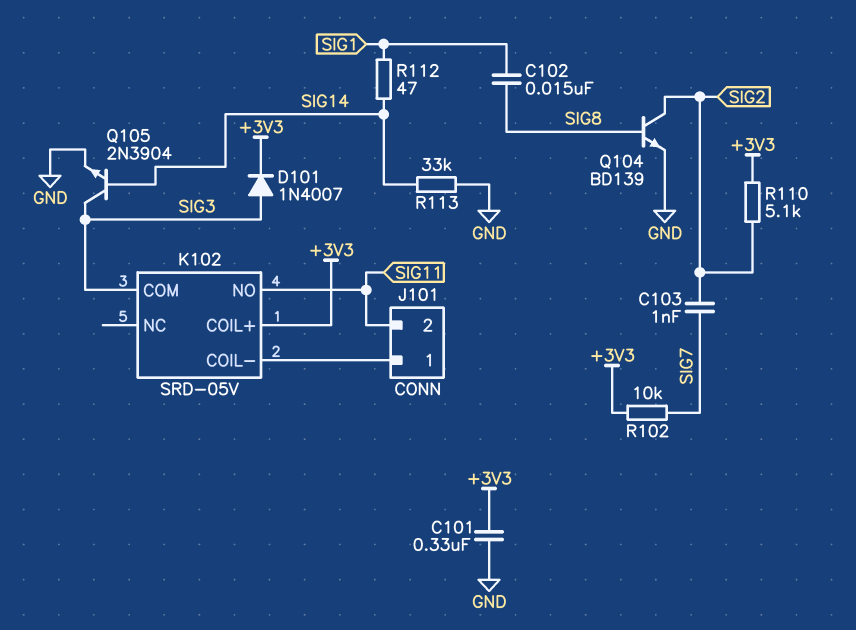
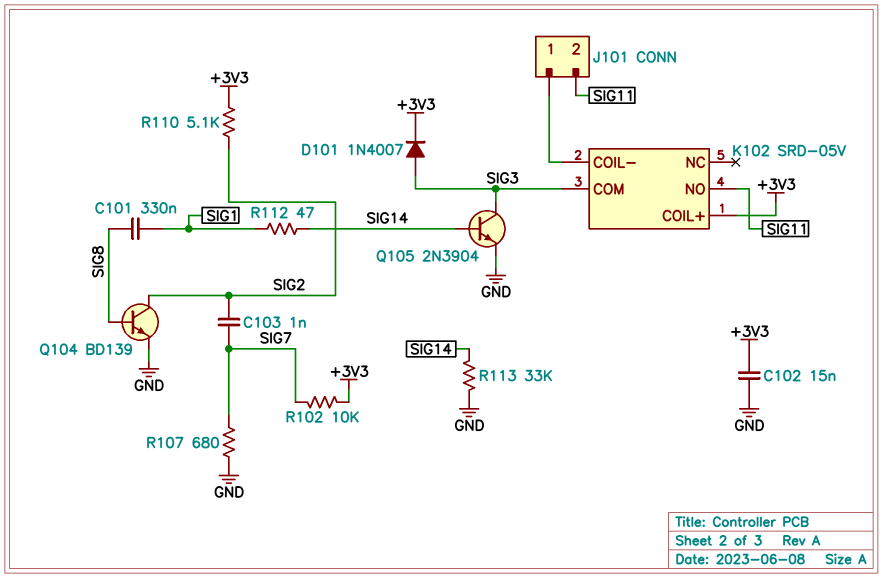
C101: 330nF (+3V3, GND) -> 330nF (SIG1, SIG8)
C102: 15nF (SIG1, SIG8) -> 15nF (+3V3, GND)
R107: none -> 680 (GND, SIG7)

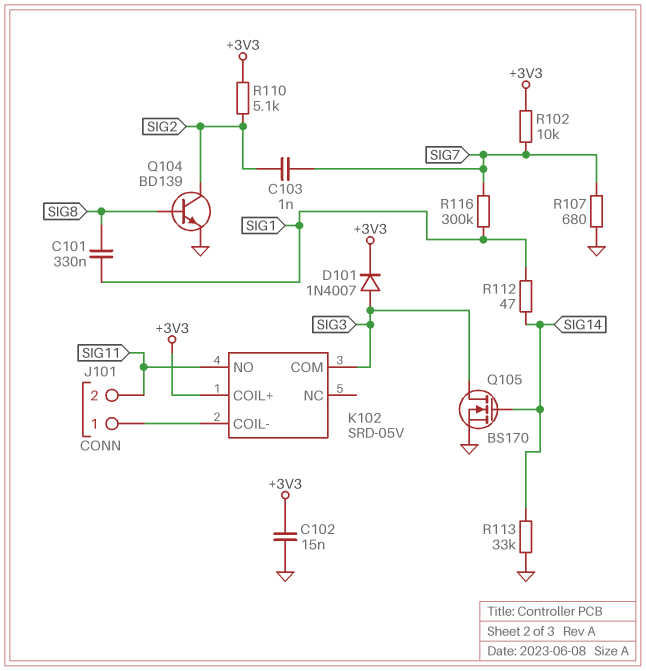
Q105: NPN 2N3904 (B SIG14, C SIG3, E GND) -> NMOS BS170 (G SIG14, D SIG3, S GND)
R116: none -> 300k (SIG1, SIG7)

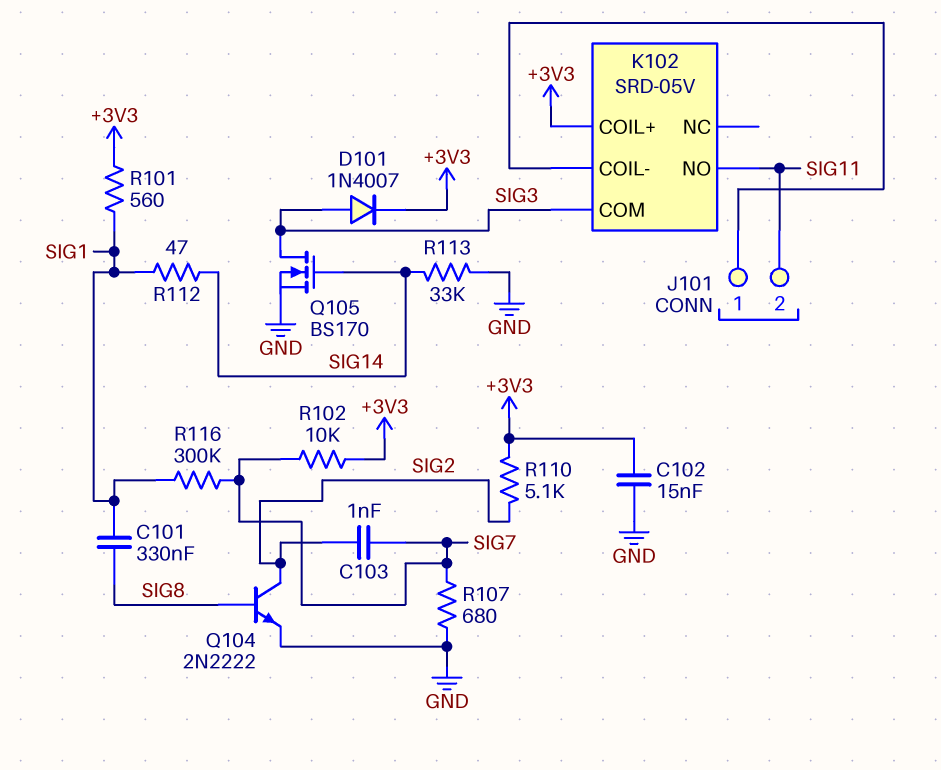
Q104: NPN BD139 (B SIG8, C SIG2, E GND) -> NPN 2N2222 (B SIG8, C SIG2, E GND)
R101: none -> 560 (+3V3, SIG1)

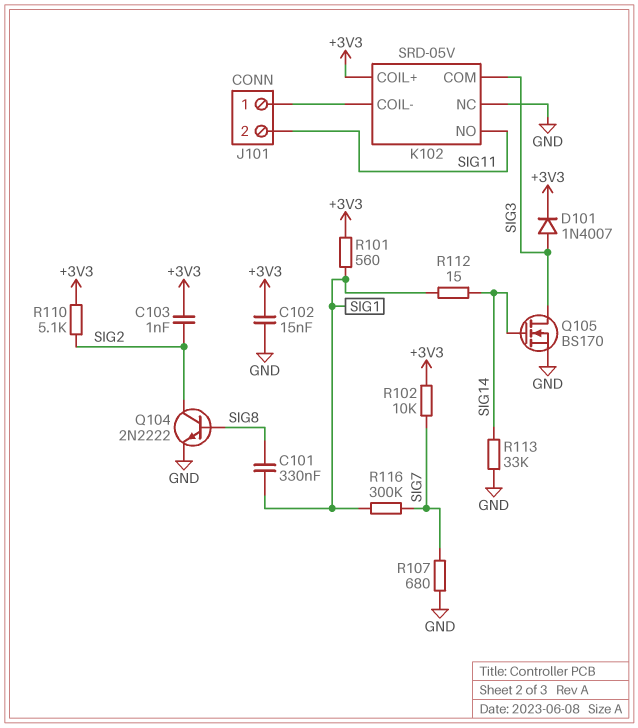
C103: 1nF (SIG2, SIG7) -> 1nF (+3V3, SIG2)
K102 pin NC: none -> GND
R112: 47 (SIG1, SIG14) -> 15 (SIG1, SIG14)

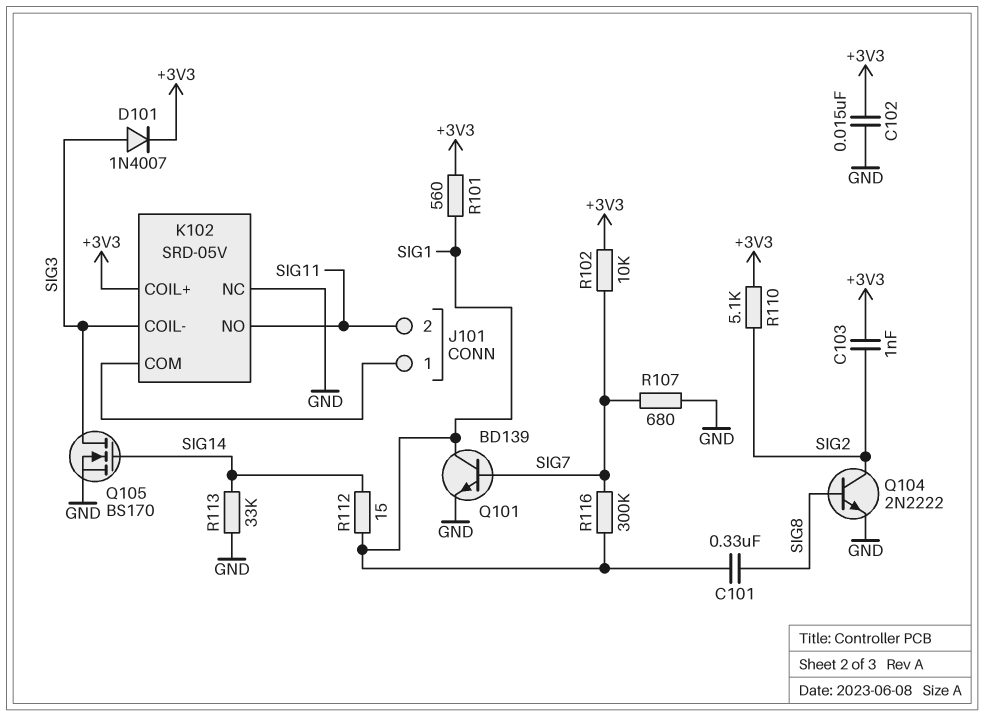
K102 pin COIL-: J101/1 -> SIG3
K102 pin COM: SIG3 -> J101/1
Q101: none -> NPN BD139 (B SIG7, C SIG1, E GND)

